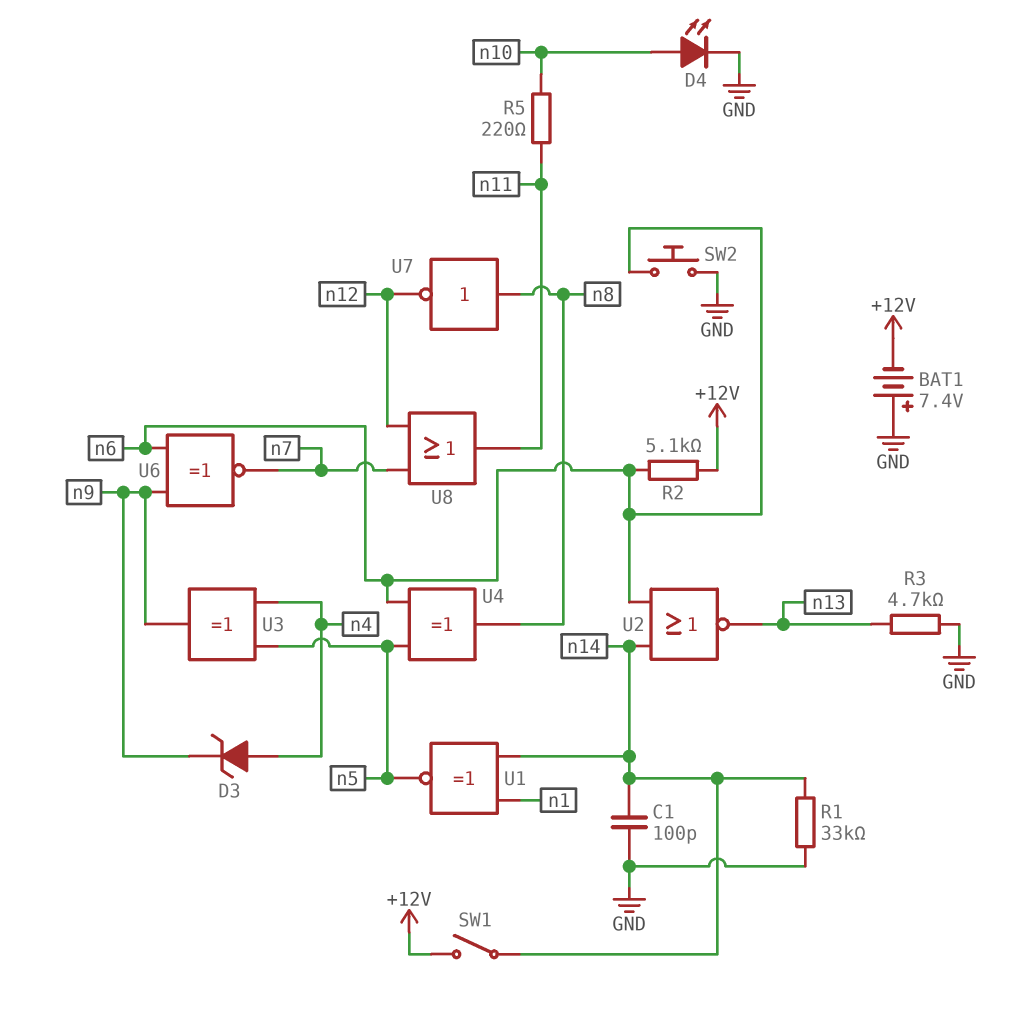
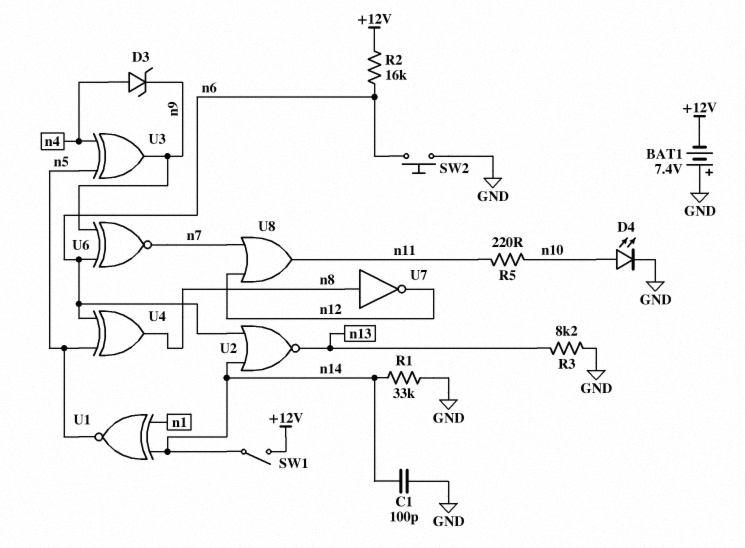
R2: 5.1k (+12V, n6) -> 16k (+12V, n6)
R3: 4.7k (GND, n13) -> 8.2k (GND, n13)

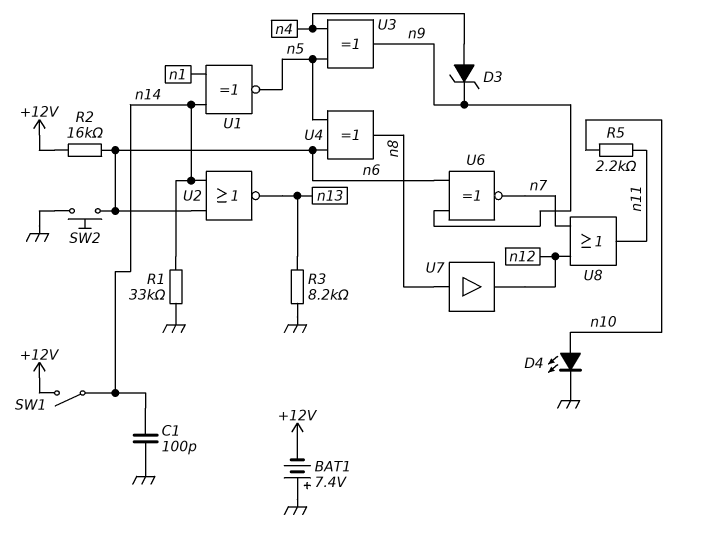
R5: 220 (n10, n11) -> 2.2k (n10, n11)
U7: NOT (in n8, out n12) -> buffer (in n8, out n12)

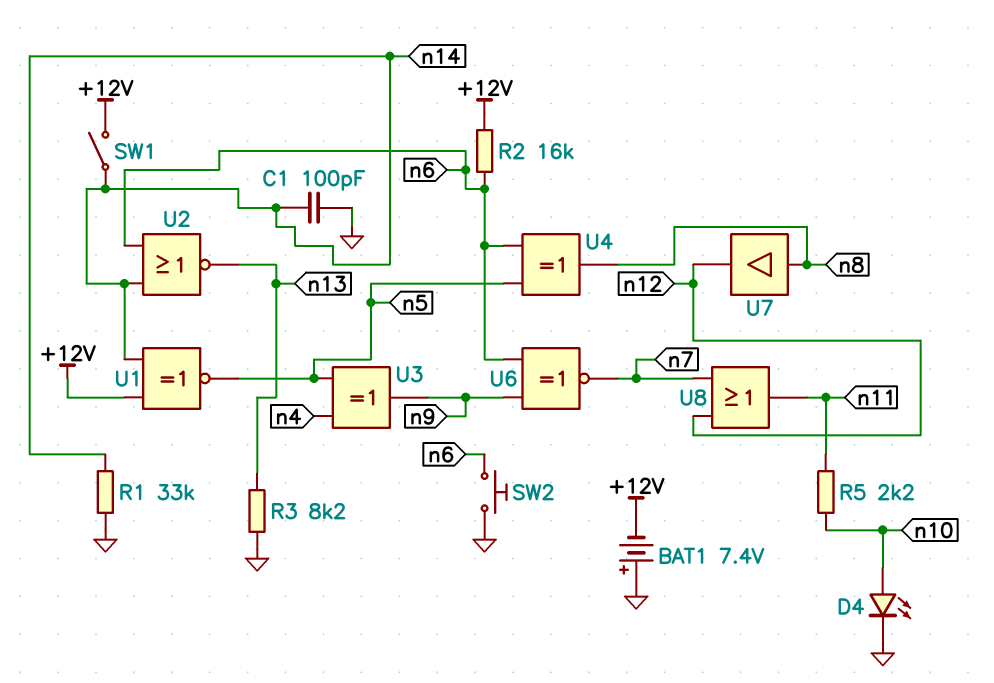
D3: zener (A n4, K n9) -> none
U1: XNOR (in n1, in n14, out n5) -> XNOR (in +12V, in n14, out n5)

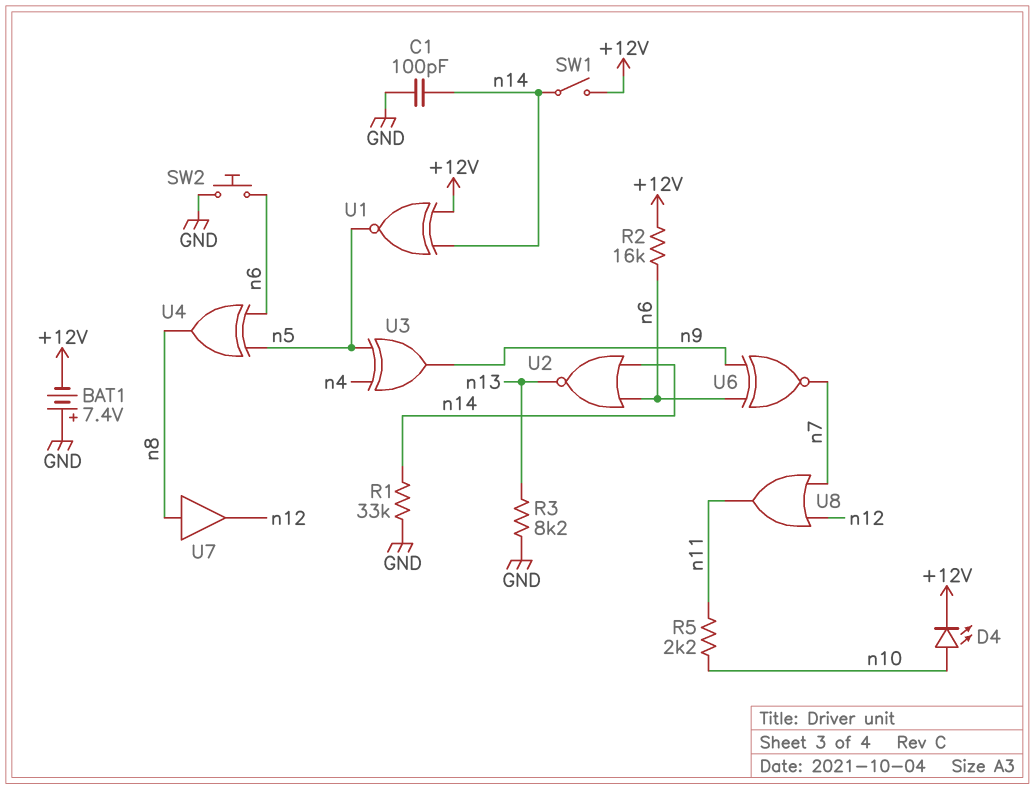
D4: LED (A n10, K GND) -> LED (A n10, K +12V)

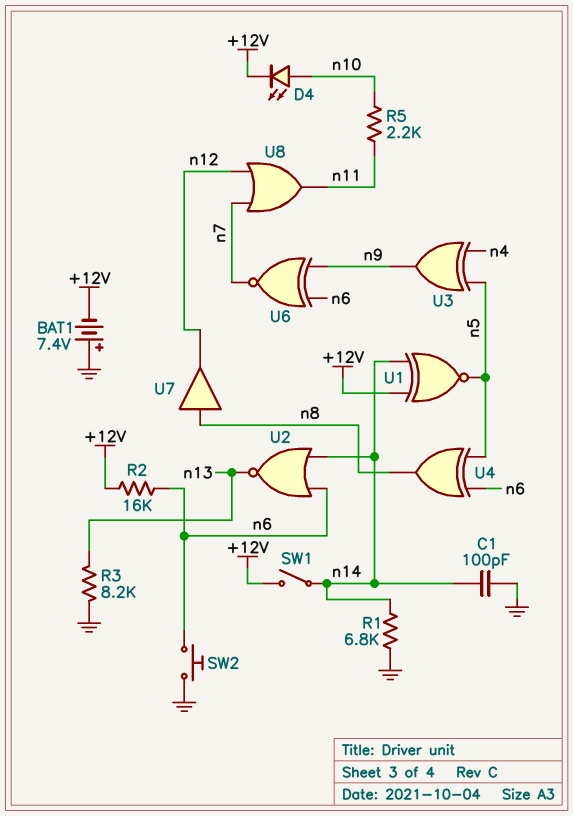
R1: 33k (GND, n14) -> 6.8k (GND, n14)

